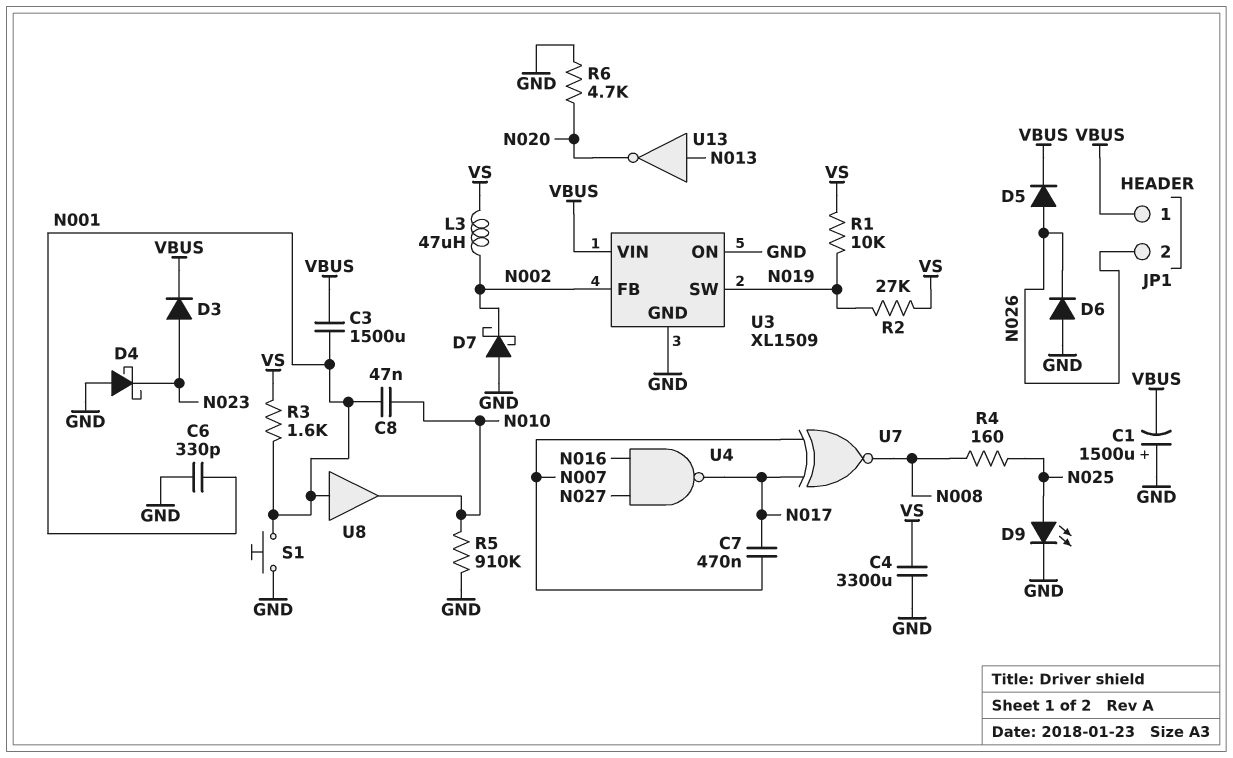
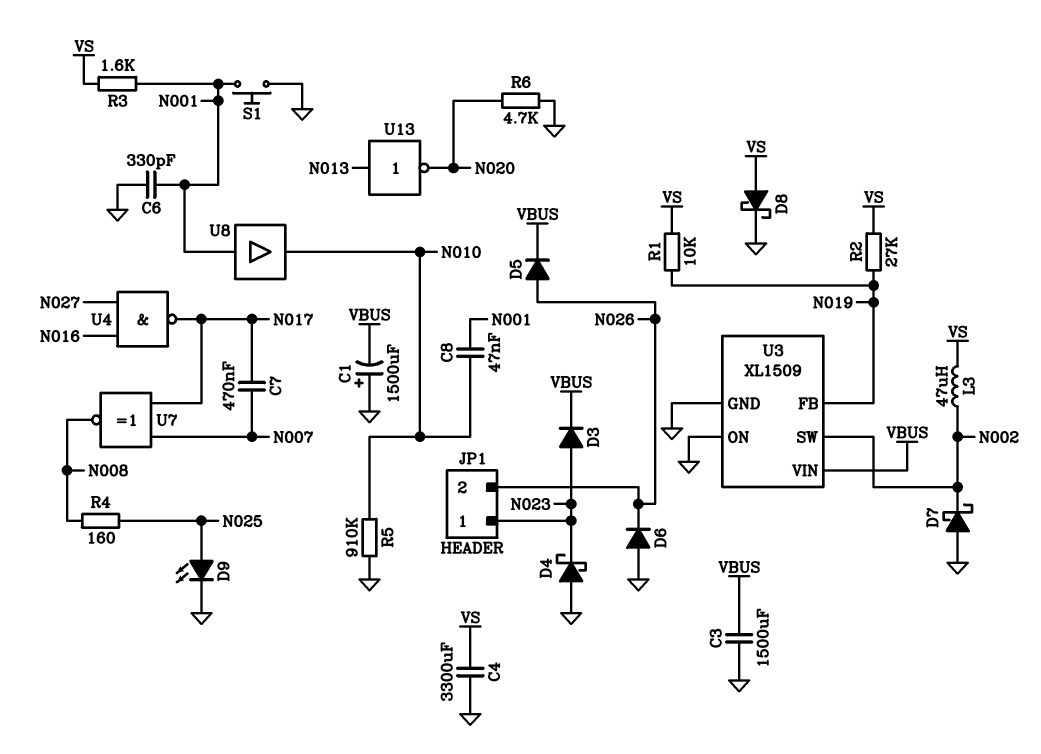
C3: 1500uF (N001, VBUS) -> 1500uF (GND, VBUS)
D8: none -> schottky (A VS, K GND)
JP1 pin 1: VBUS -> N023
U3 pin FB: N002 -> N019
U3 pin SW: N019 -> N002

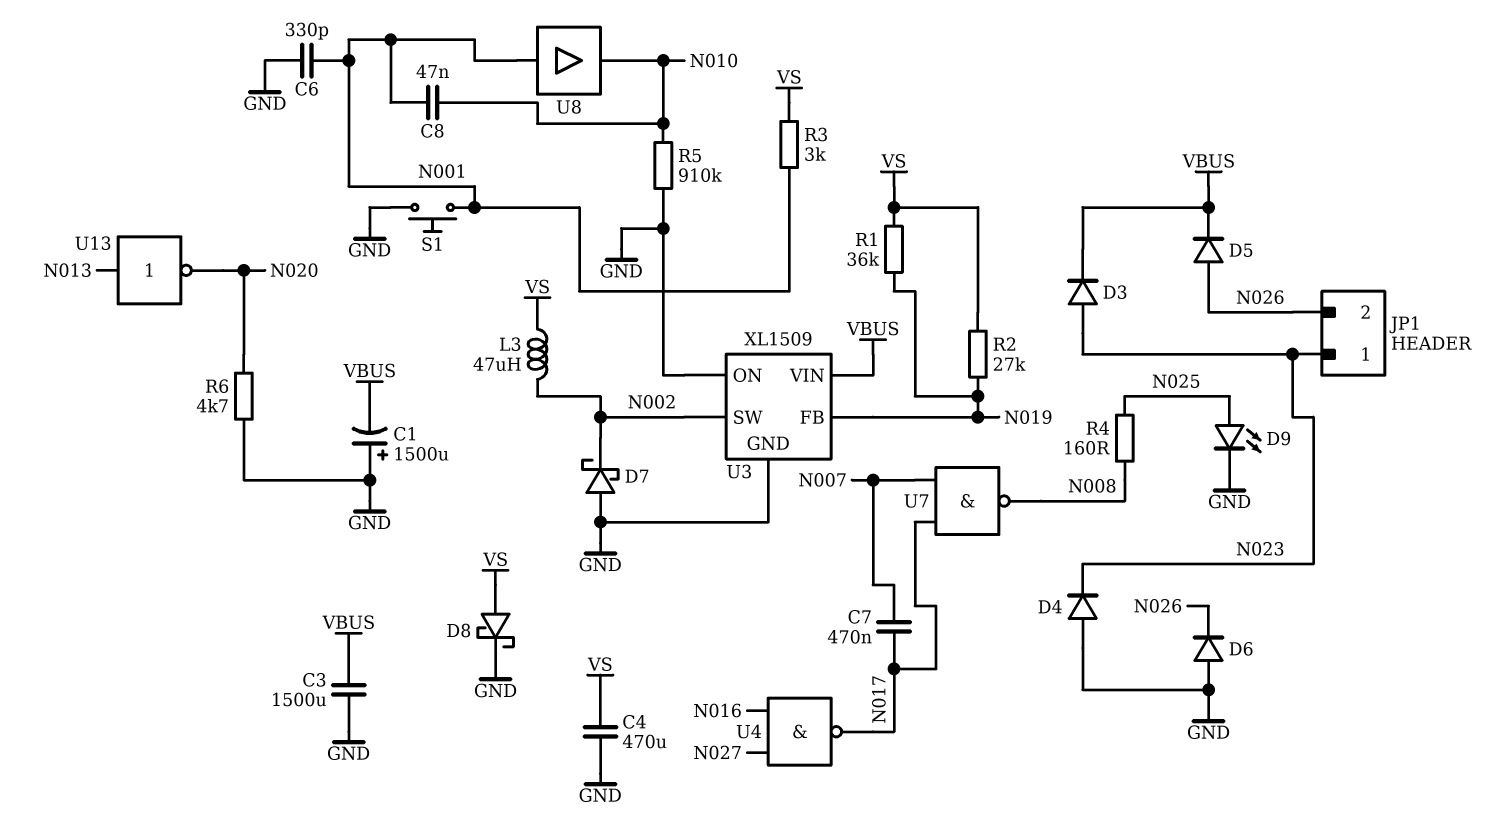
C4: 3300uF (GND, VS) -> 470uF (GND, VS)
D4: schottky (A GND, K N023) -> diode (A GND, K N023)
R1: 10k (N019, VS) -> 36k (N019, VS)
R3: 1.6k (N001, VS) -> 3k (N001, VS)
U7: XNOR (in N007, in N017, out N008) -> NAND (in N007, in N017, out N008)

